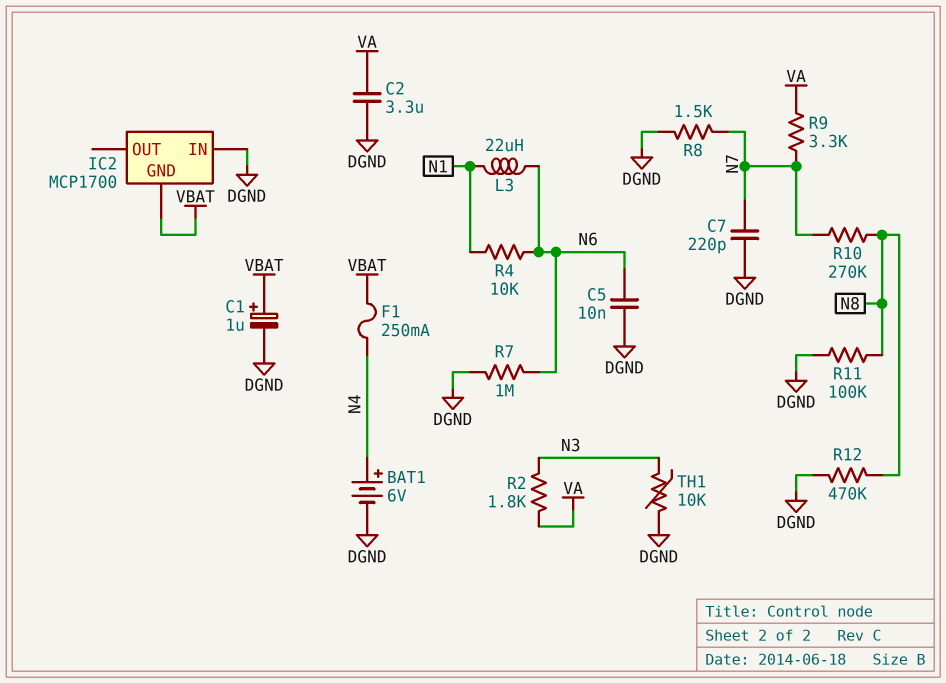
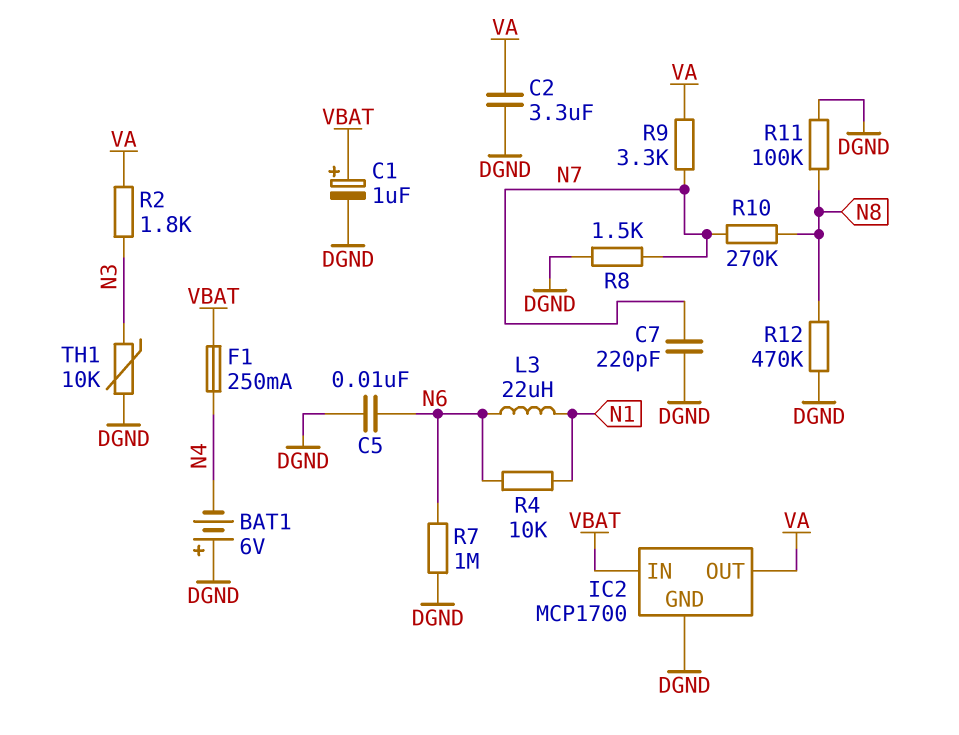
BAT1: 6V (plus N4, minus DGND) -> 6V (plus DGND, minus N4)
IC2 pin GND: VBAT -> DGND
IC2 pin IN: DGND -> VBAT
IC2 pin OUT: none -> VA

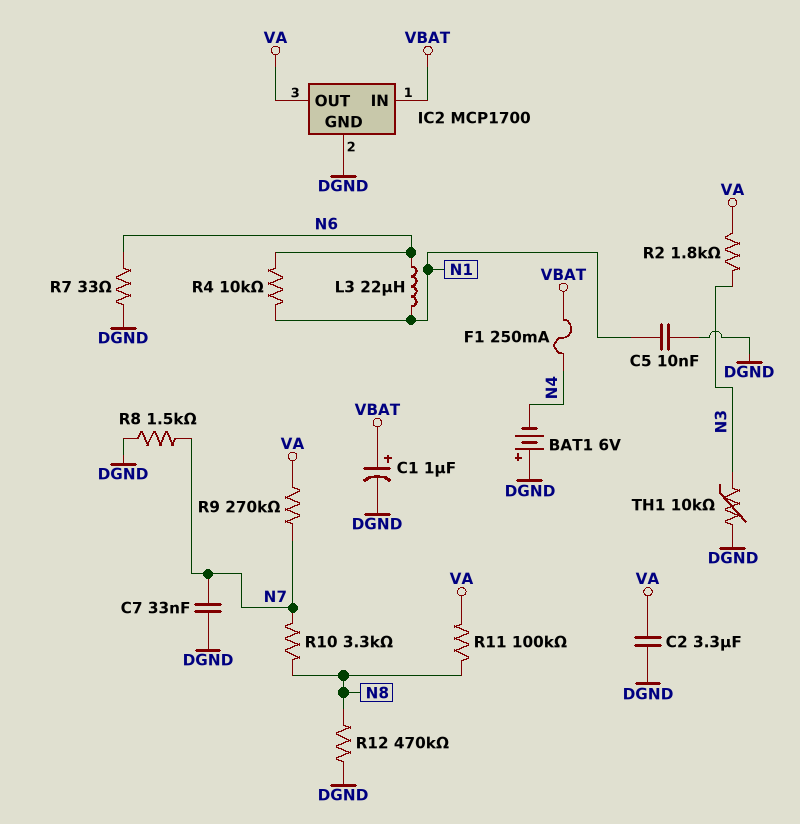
C5: 10nF (DGND, N6) -> 10nF (DGND, N1)
C7: 220pF (DGND, N7) -> 33nF (DGND, N7)
R7: 1M (DGND, N6) -> 33 (DGND, N6)
R9: 3.3k (N7, VA) -> 270k (N7, VA)
R10: 270k (N7, N8) -> 3.3k (N7, N8)
R11: 100k (DGND, N8) -> 100k (N8, VA)

